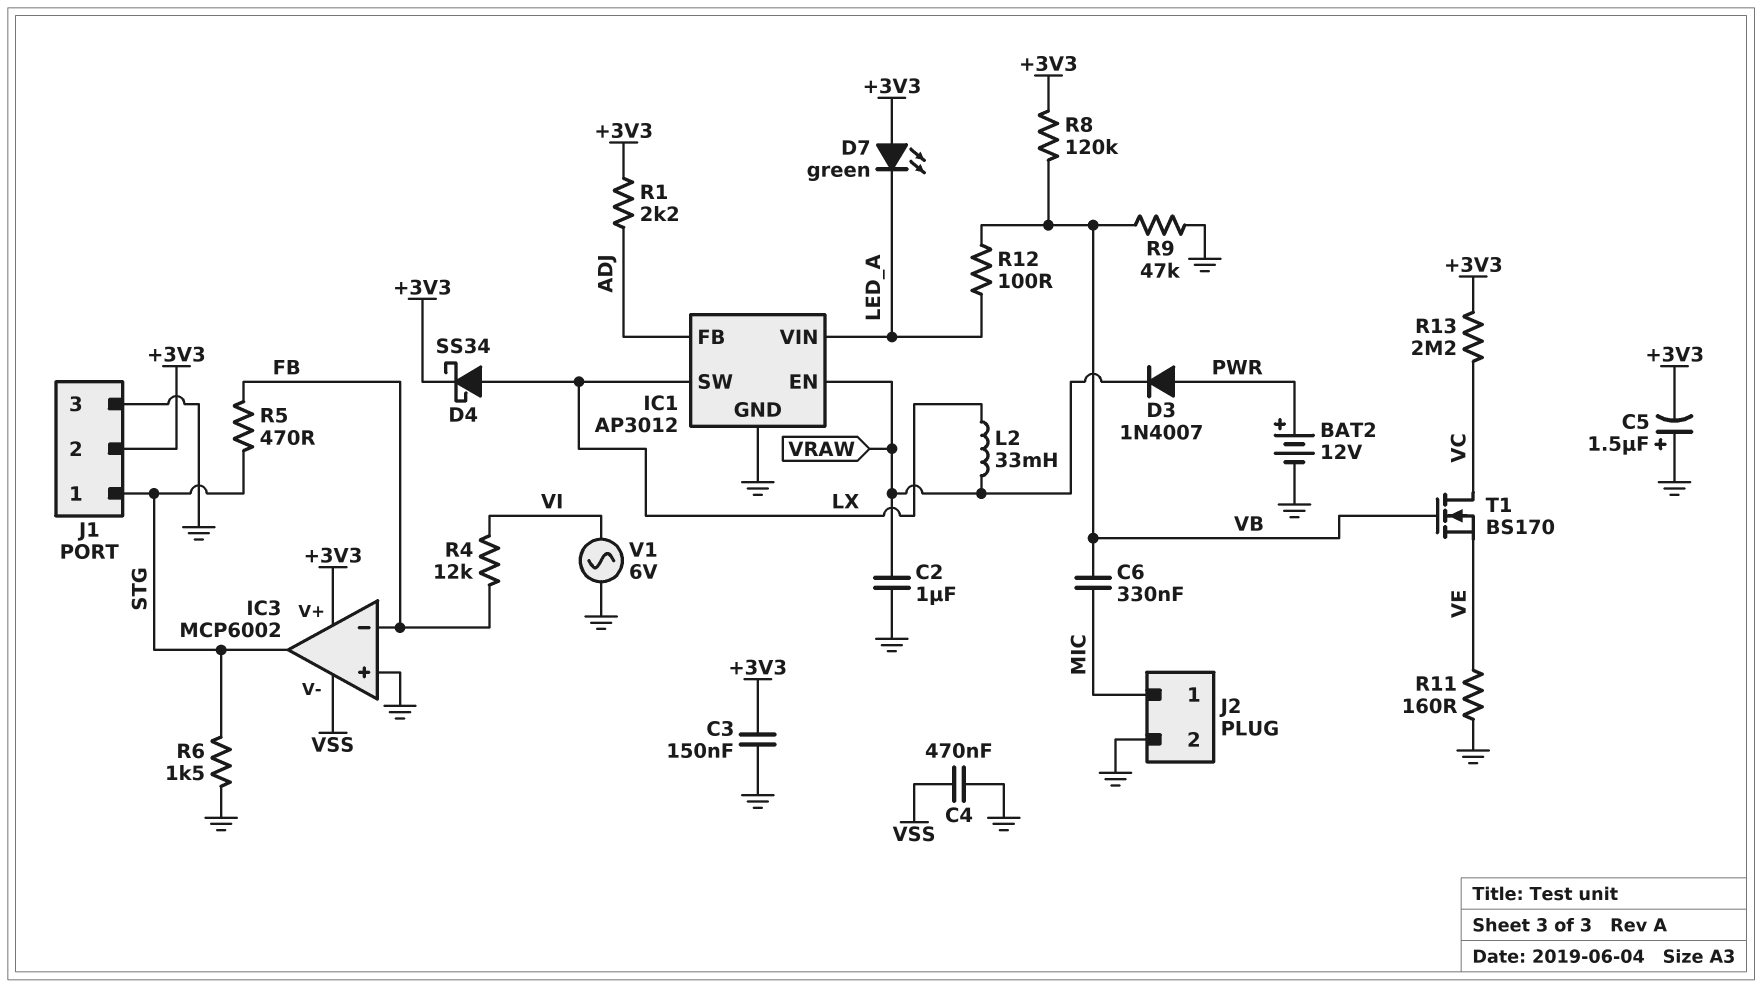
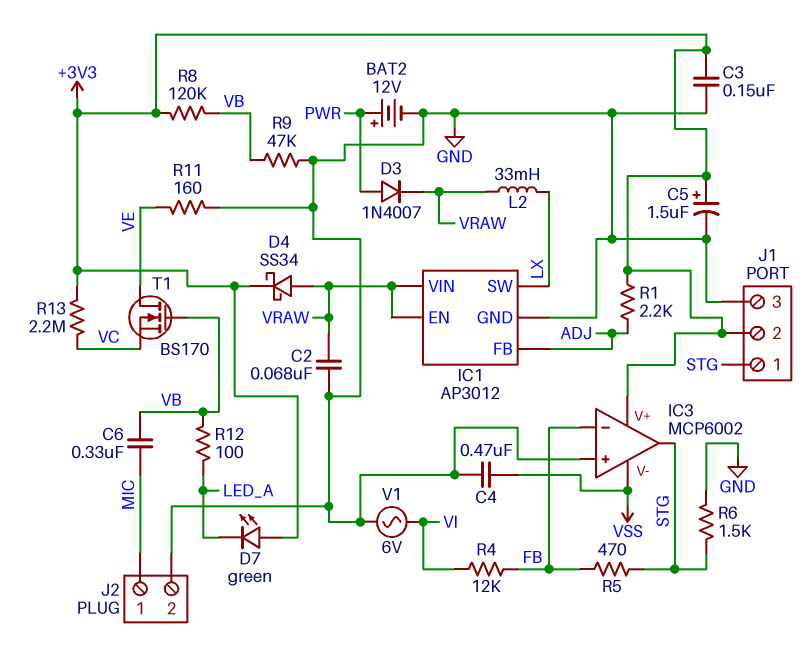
C2: 1uF (GND, VRAW) -> 68nF (GND, VRAW)
C5: 1.5uF (plus GND, minus +3V3) -> 1.5uF (plus +3V3, minus GND)
D4: schottky SS34 (A LX, K +3V3) -> schottky SS34 (A VRAW, K +3V3)
IC1 pin VIN: LED_A -> VRAW
T1: NMOS BS170 (G VB, D VC, S VE) -> NMOS BS170 (G VB, D VE, S VC)

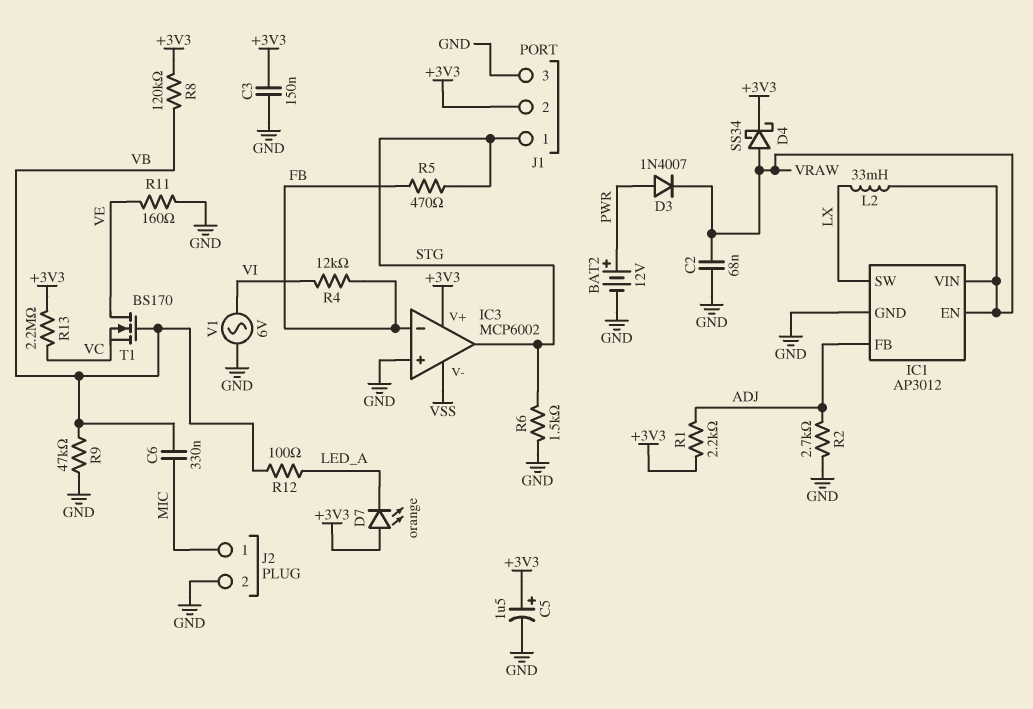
C4: 470nF (GND, VSS) -> none
D7: LED green (A +3V3, K LED_A) -> LED orange (A +3V3, K LED_A)
R2: none -> 2.7k (ADJ, GND)

